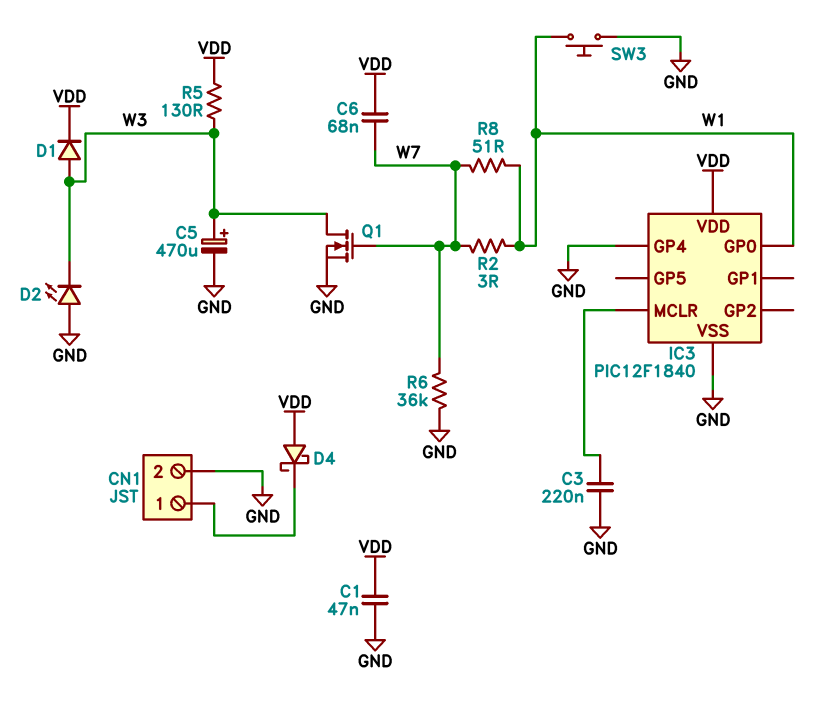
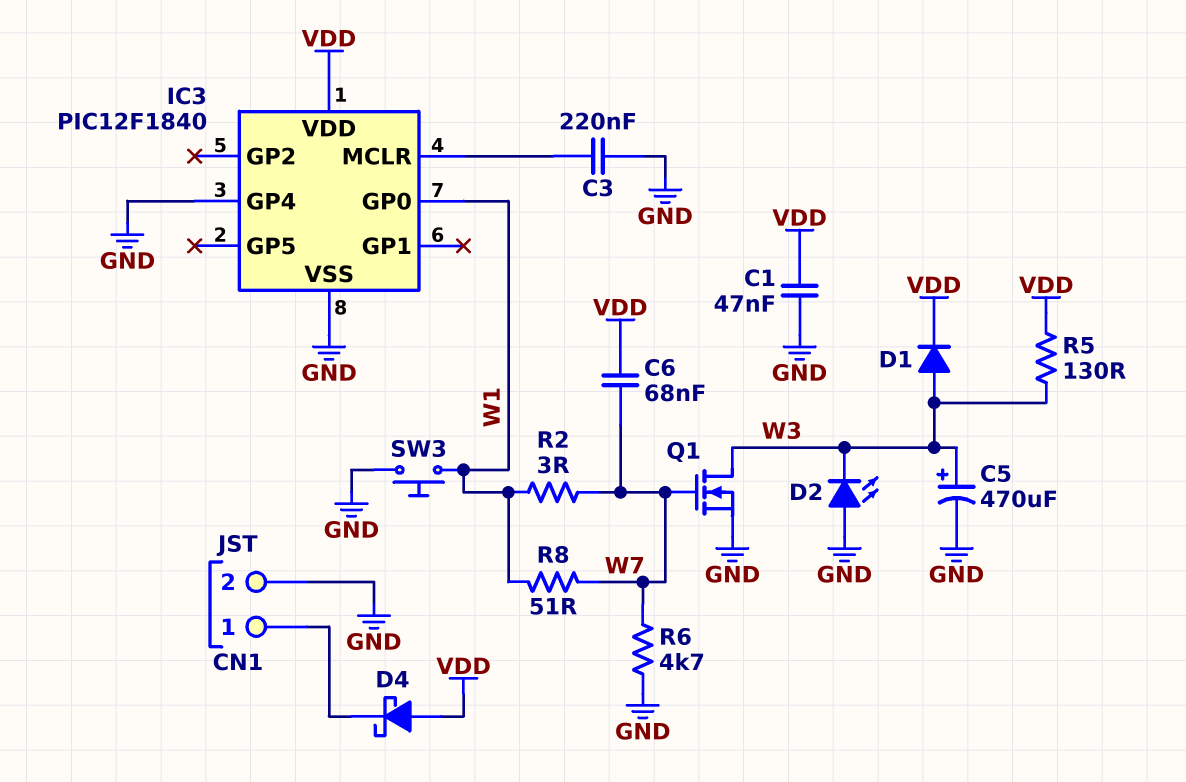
R6: 36k (GND, W7) -> 4.7k (GND, W7)

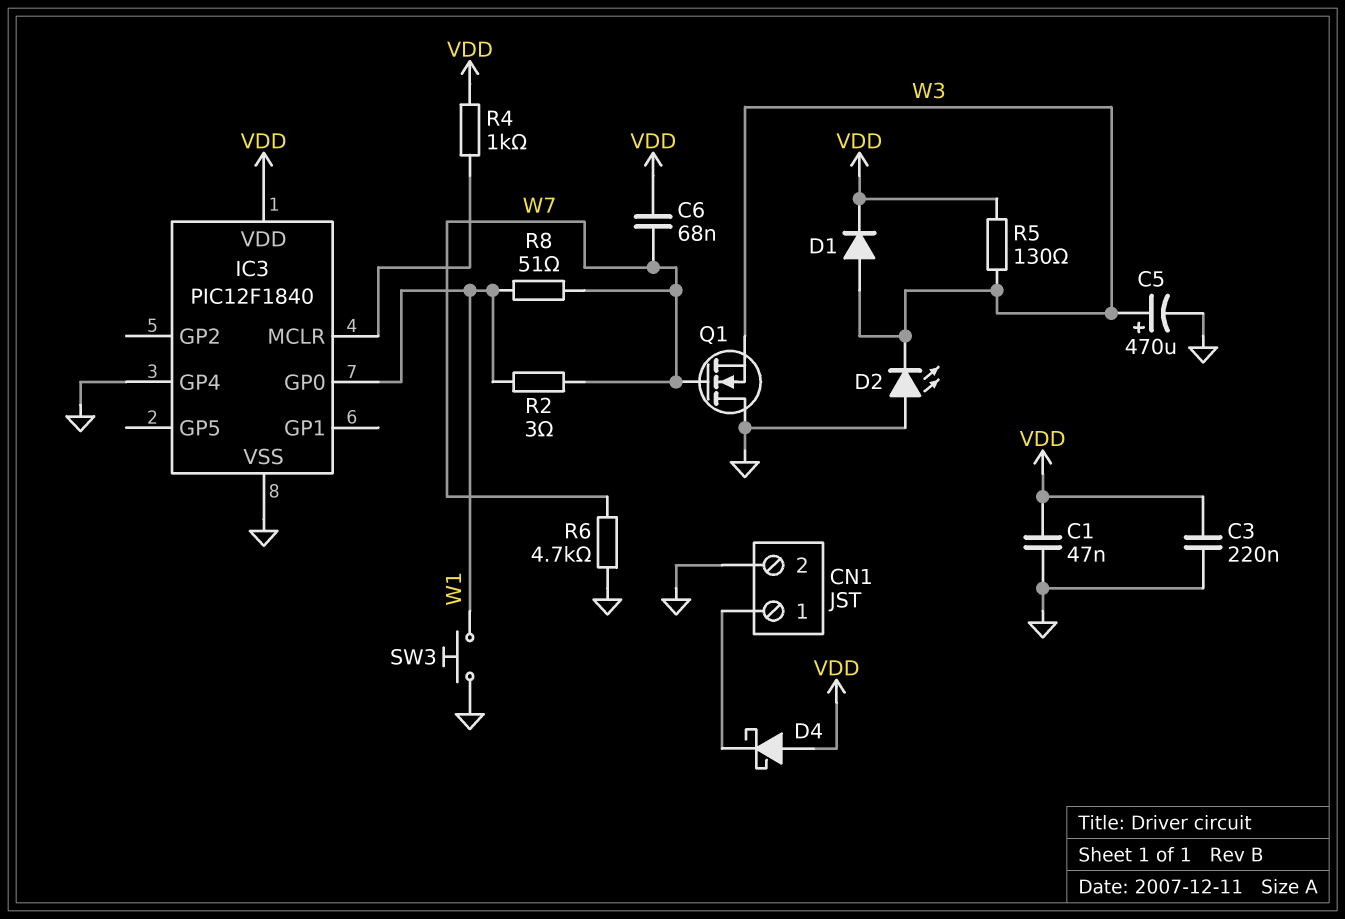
C3: 220nF (GND, IC3/MCLR) -> 220nF (GND, VDD)
Q1: NMOS (G W7, D W3, S GND) -> NMOS (G W7, D GND, S W3)
R4: none -> 1k (IC3/MCLR, VDD)

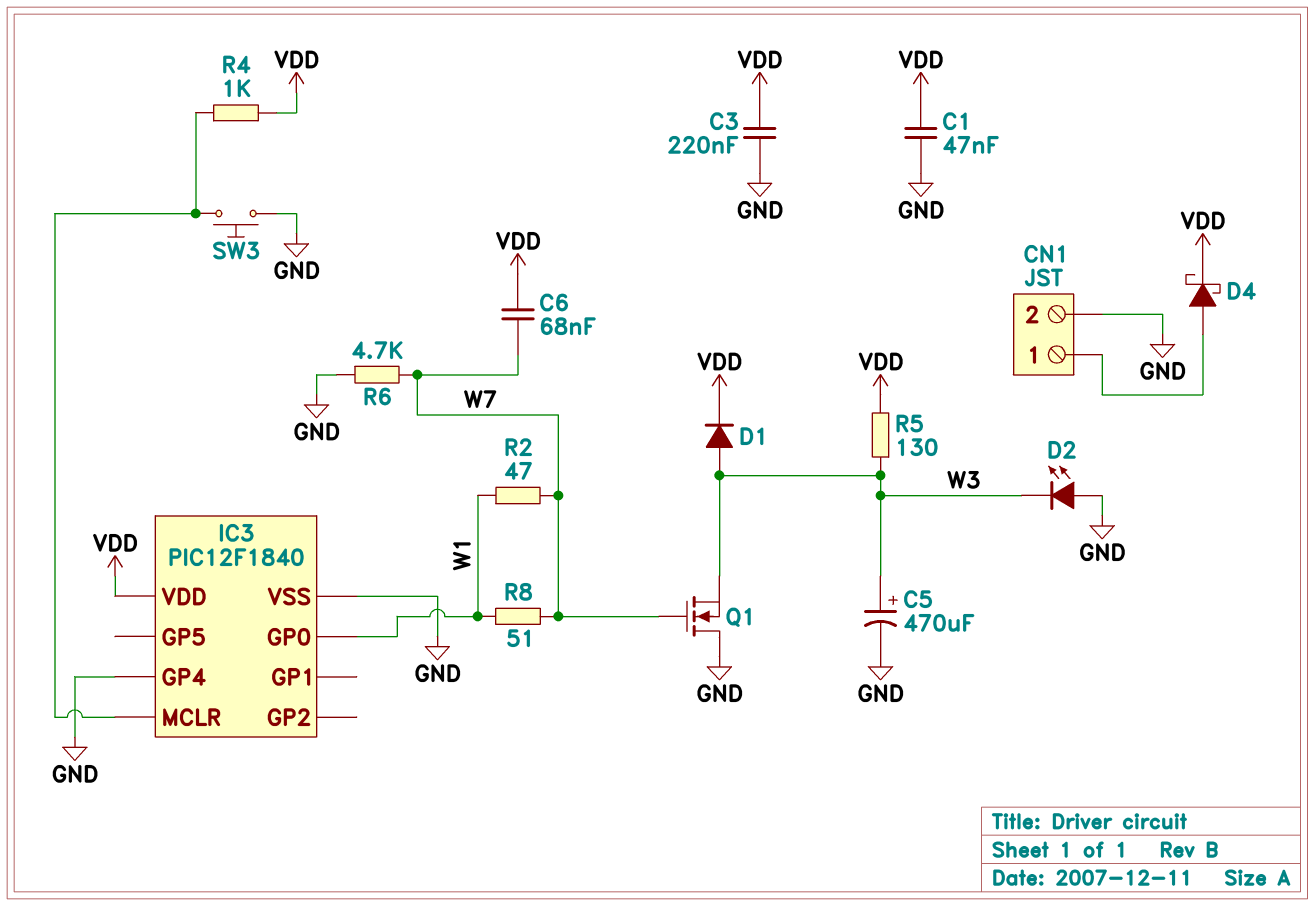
D4: schottky (A VDD, K CN1/1) -> schottky (A CN1/1, K VDD)
R2: 3 (W1, W7) -> 47 (W1, W7)
SW3: button (GND, W1) -> button (GND, IC3/MCLR)

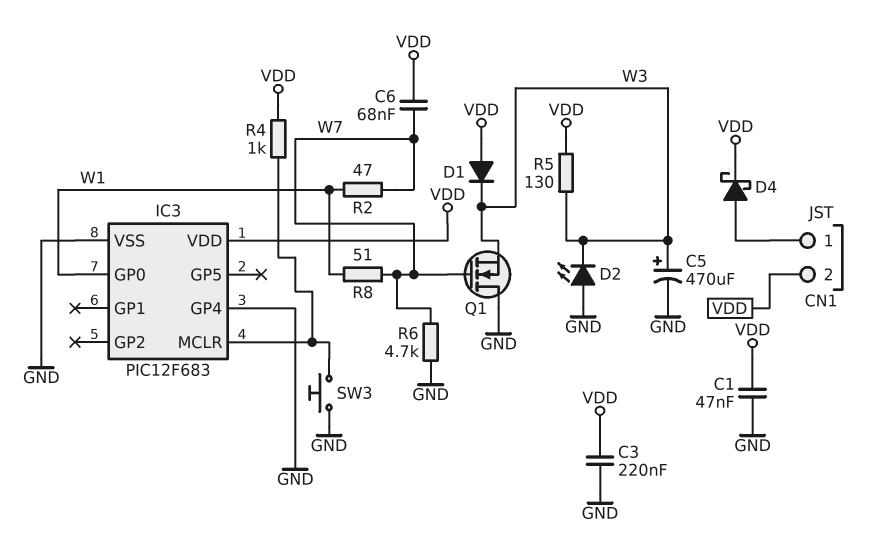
CN1 pin 2: GND -> VDD
D1: diode (A W3, K VDD) -> diode (A VDD, K W3)
IC3: PIC12F1840 -> PIC12F683

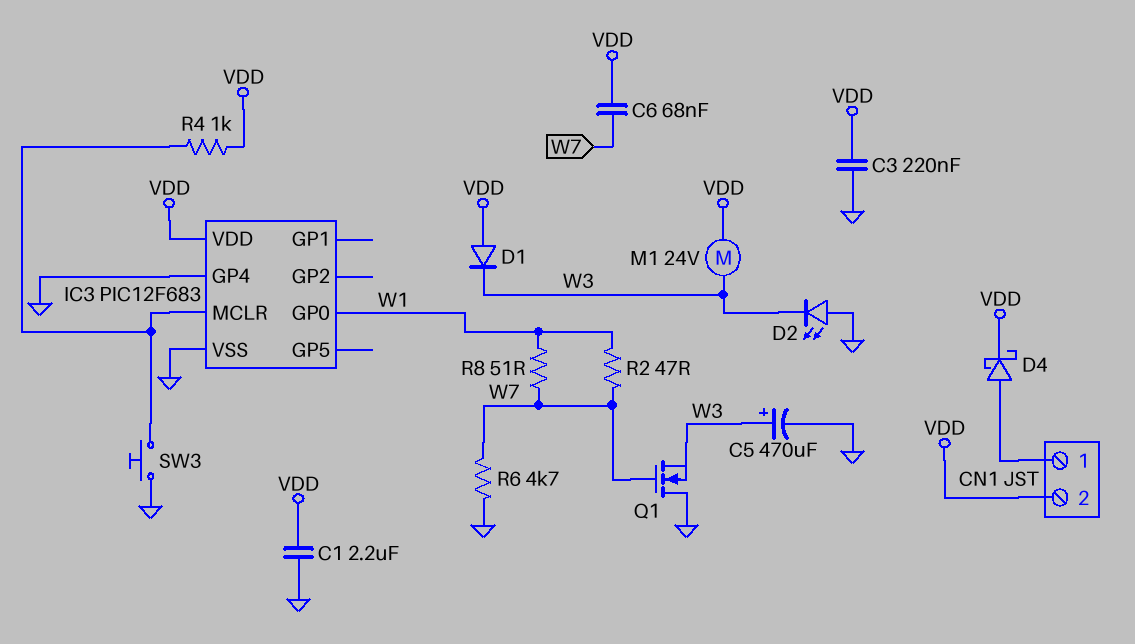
C1: 47nF (GND, VDD) -> 2.2uF (GND, VDD)
M1: none -> motor 24V (VDD, W3)
R5: 130 (VDD, W3) -> none

